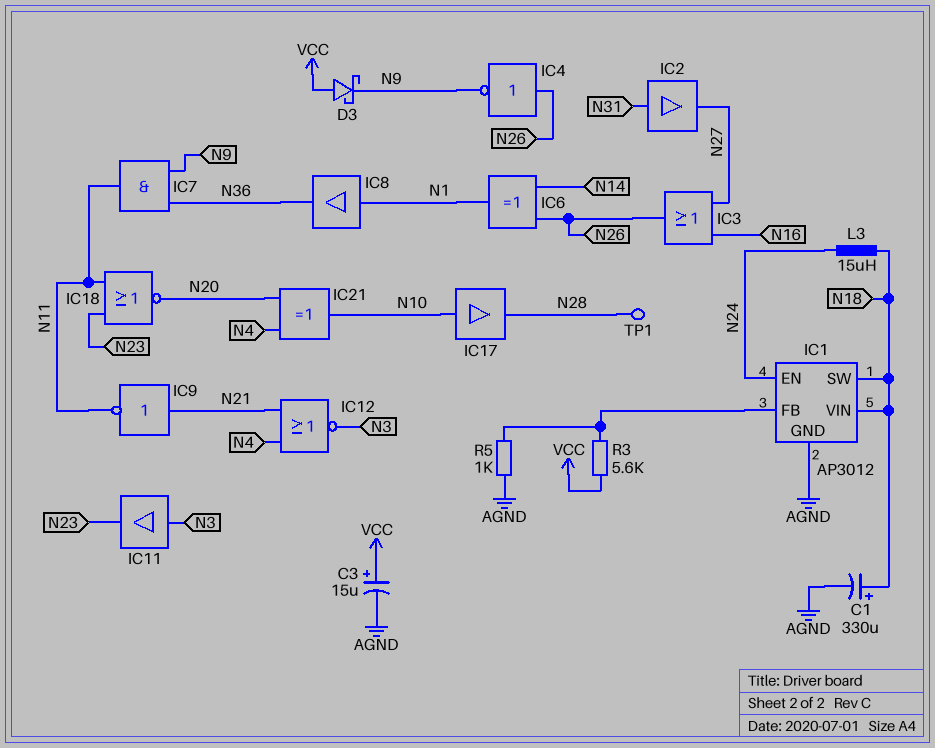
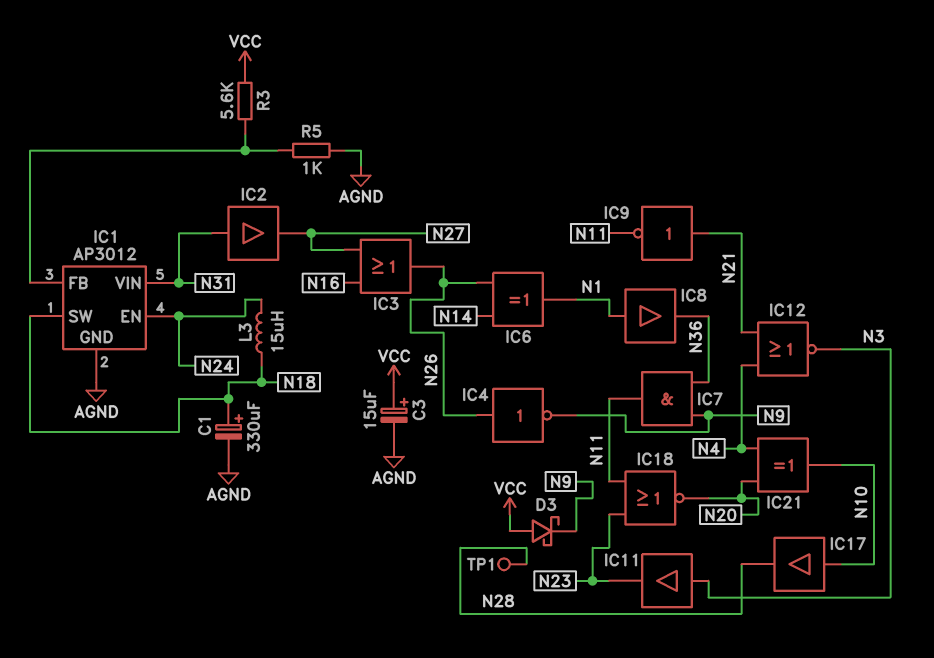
IC1 pin VIN: N18 -> N31

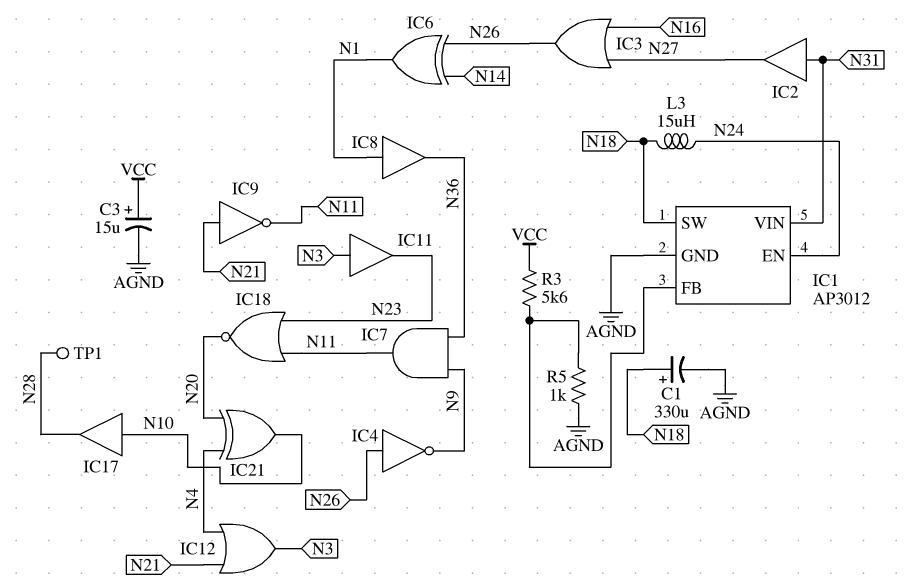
D3: schottky (A VCC, K N9) -> none
IC12: NOR (in N4, in N21, out N3) -> OR (in N4, in N21, out N3)

